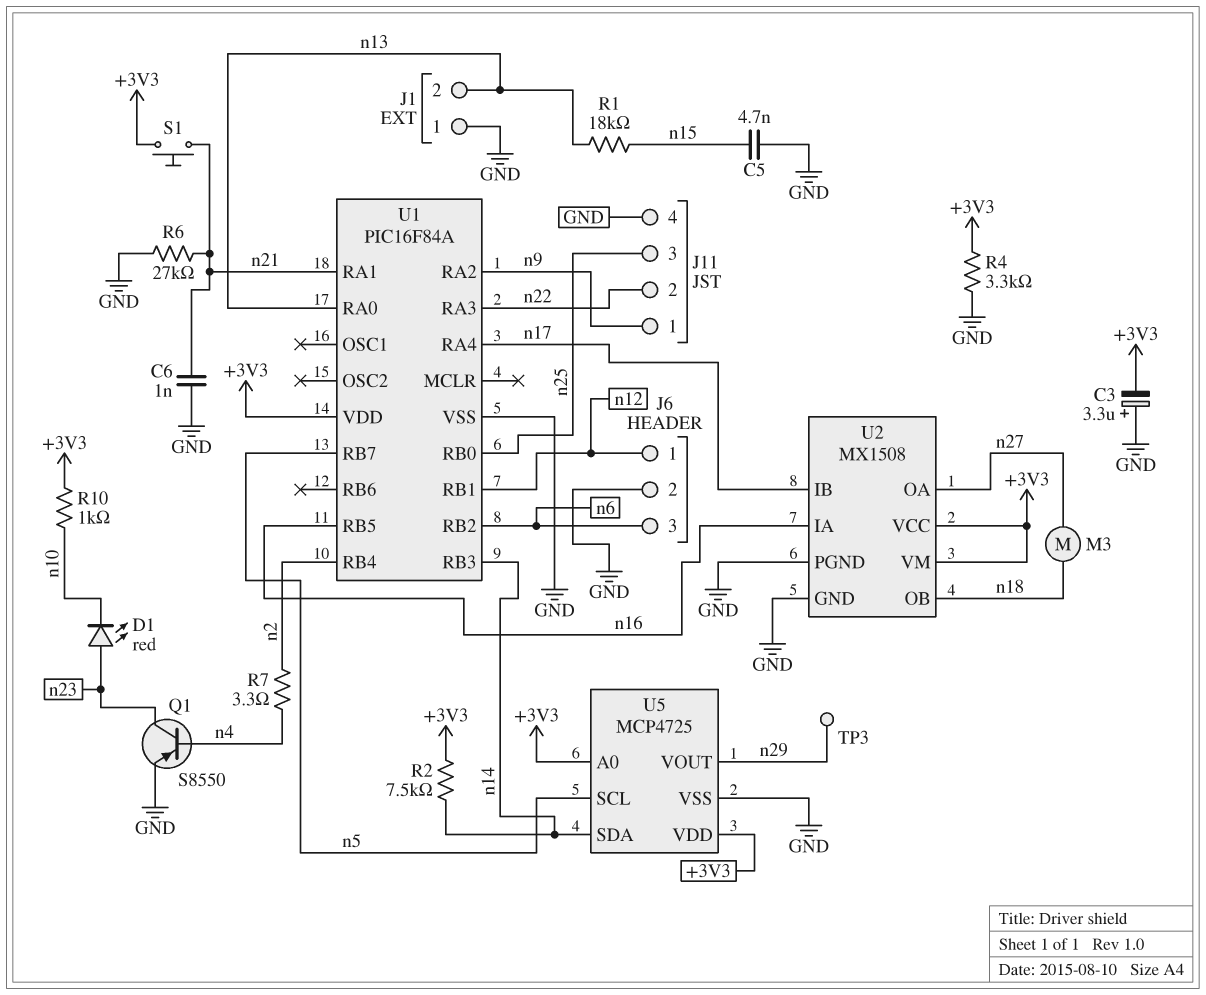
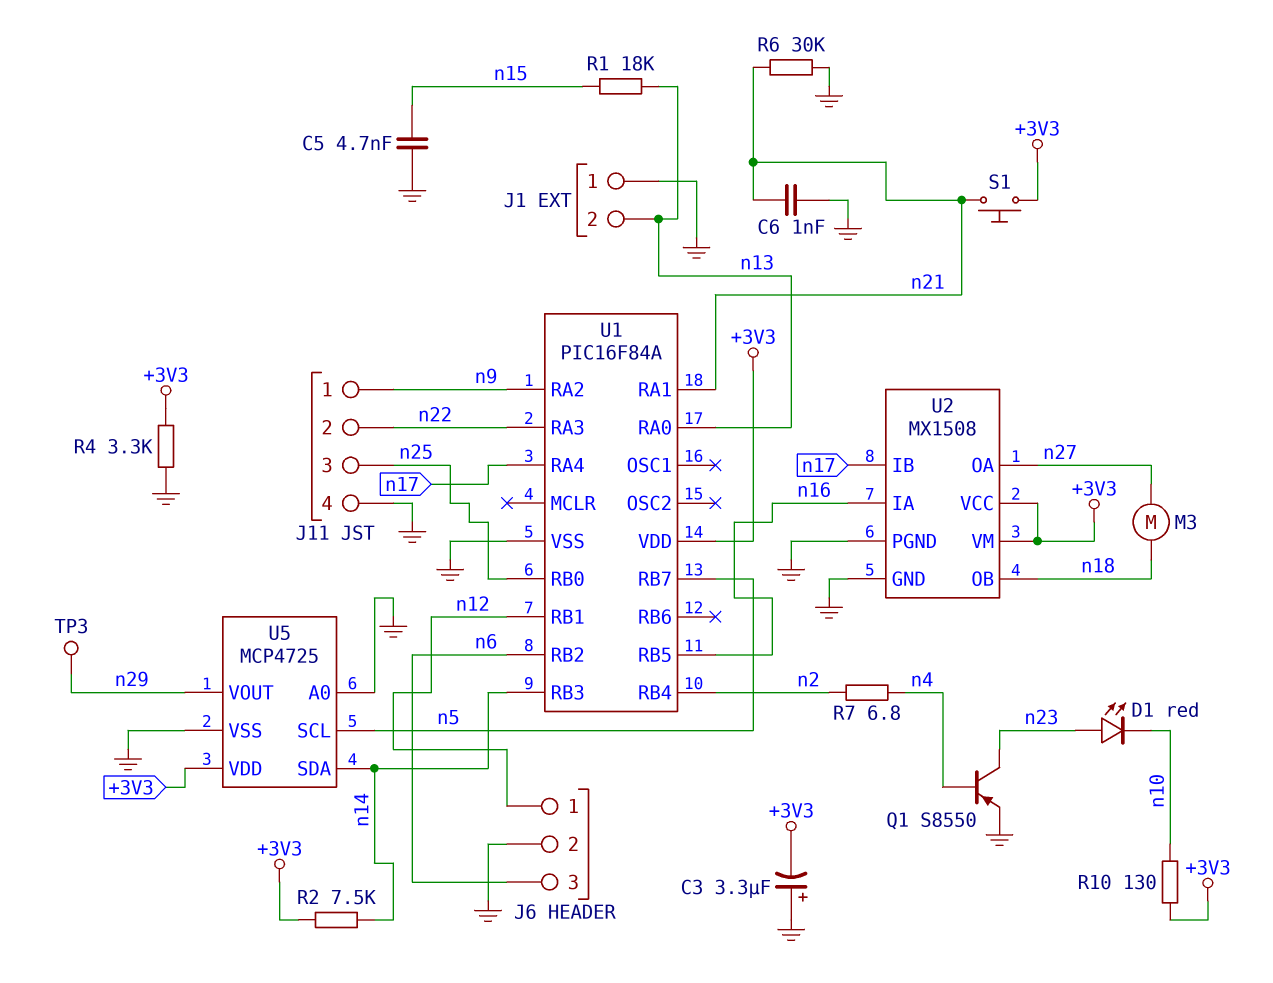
R6: 27k (GND, n21) -> 30k (GND, n21)
R7: 3.3 (n2, n4) -> 6.8 (n2, n4)
R10: 1k (+3V3, n10) -> 130 (+3V3, n10)
U5 pin A0: +3V3 -> GND

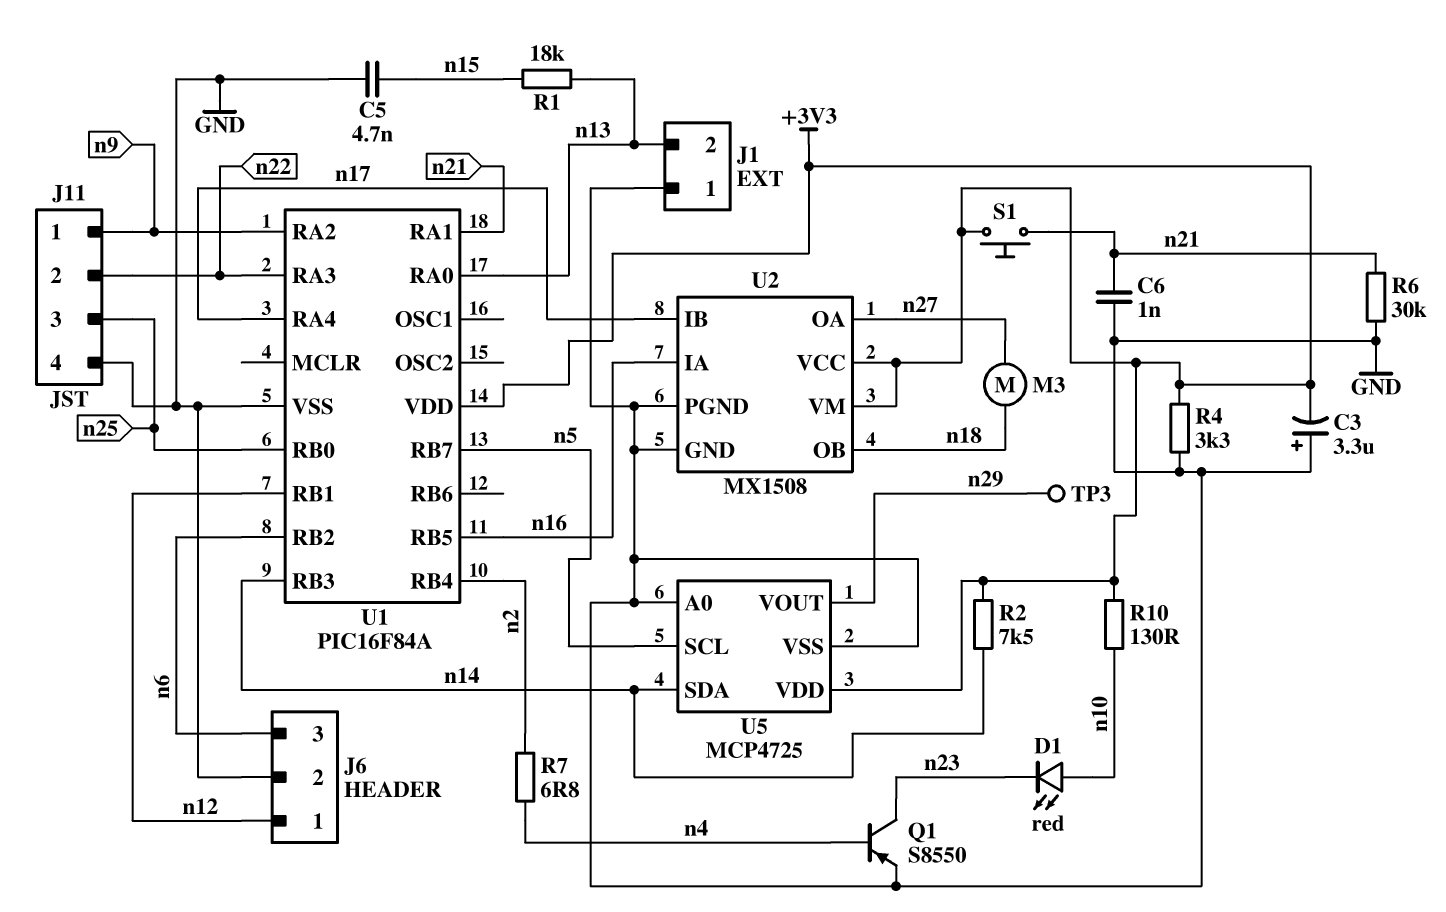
D1: LED red (A n23, K n10) -> LED red (A n10, K n23)

